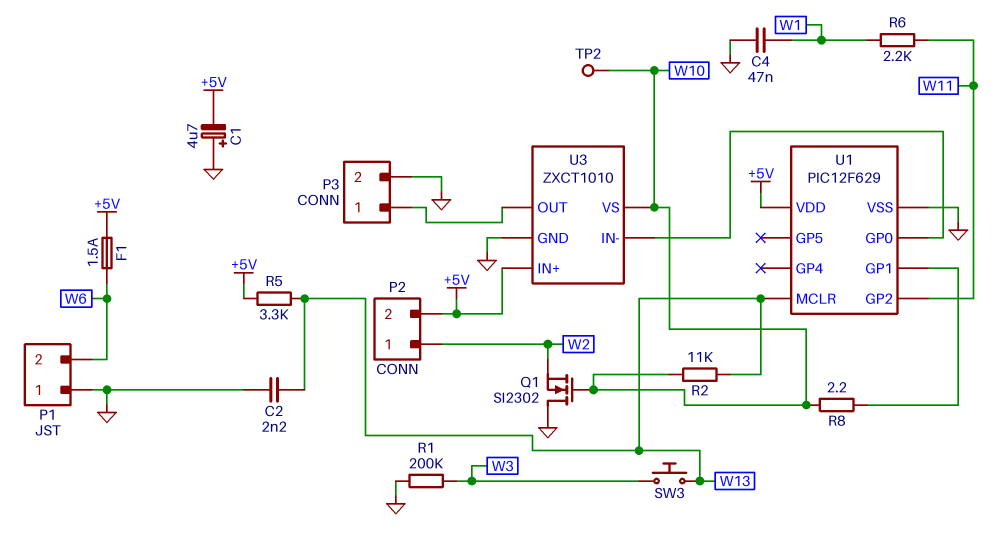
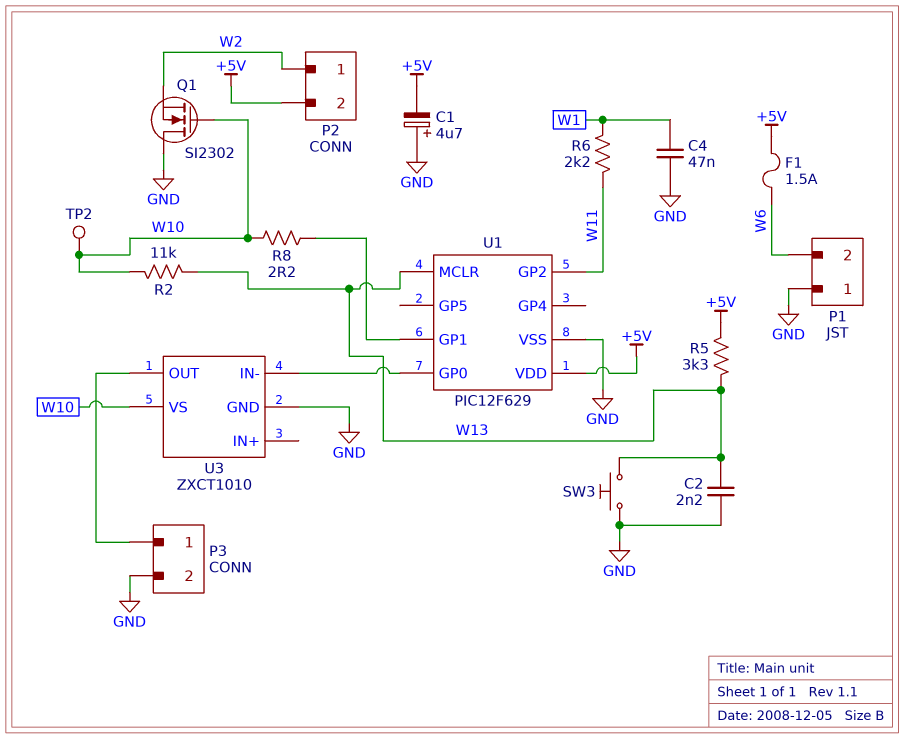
R1: 200k (GND, W3) -> none
SW3: button (W3, W13) -> button (GND, W13)
U3 pin IN+: +5V -> none

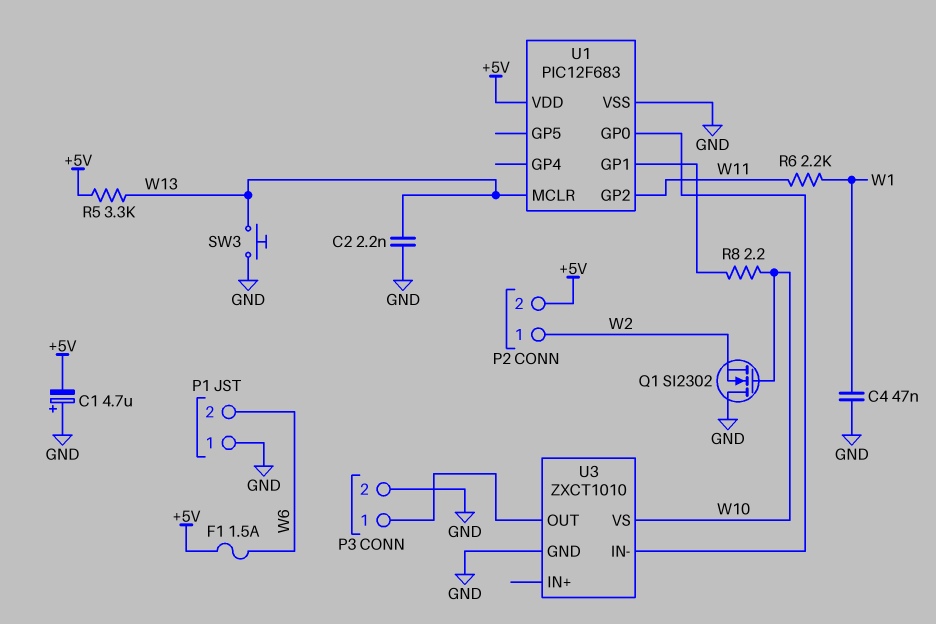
R2: 11k (W10, W13) -> none
TP2: test point (W10) -> none
U1: PIC12F629 -> PIC12F683

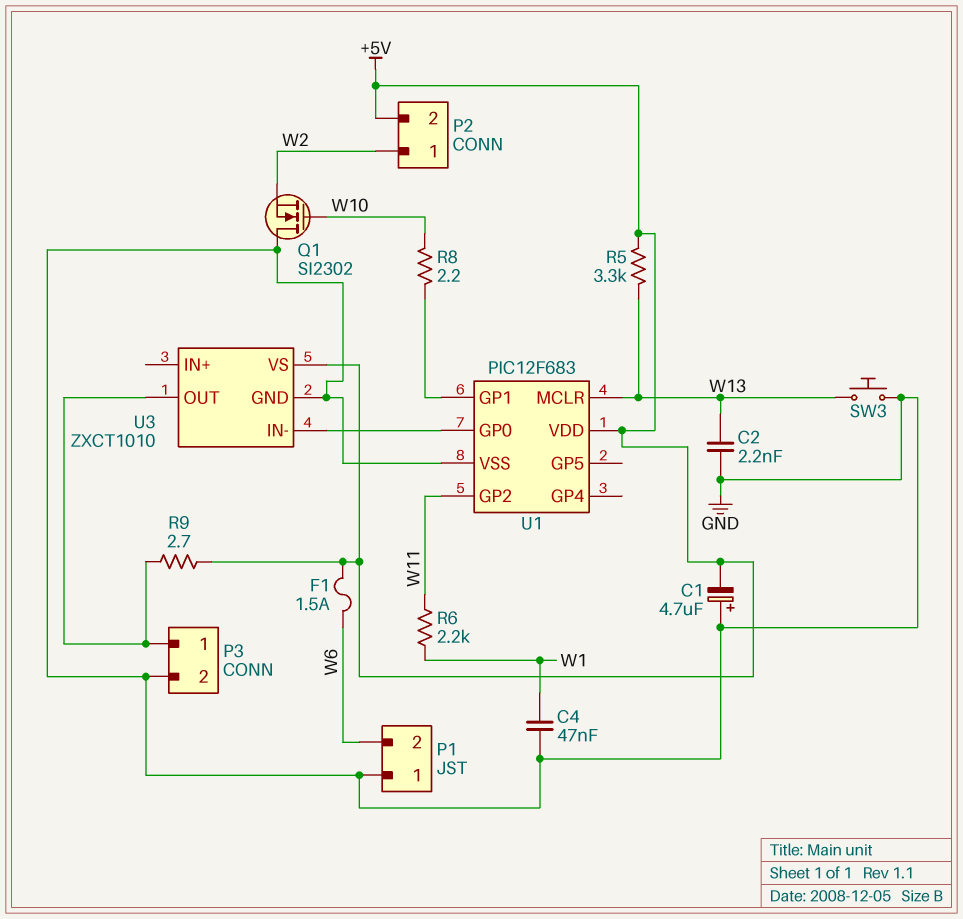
R9: none -> 2.7 (+5V, P3/1)
U3 pin VS: W10 -> +5V

